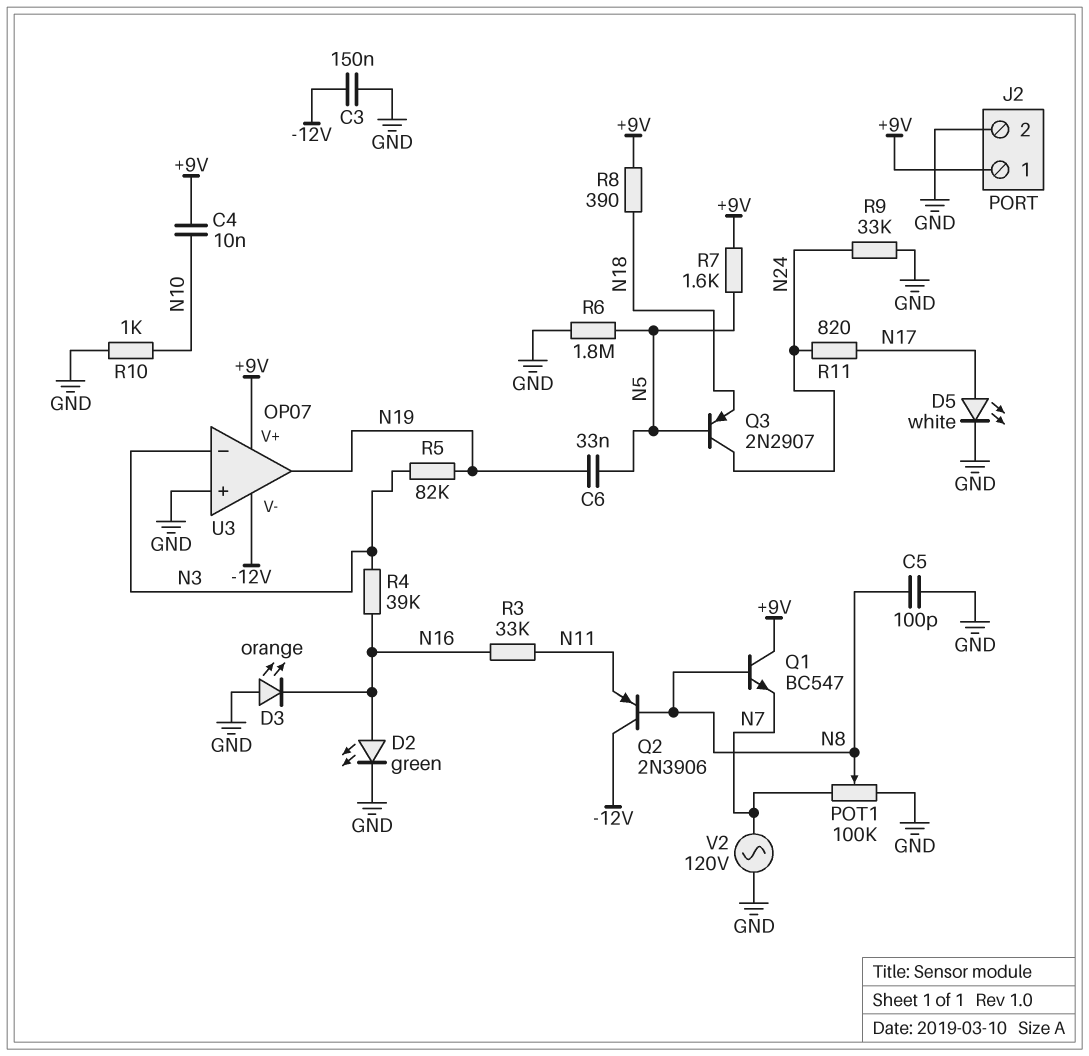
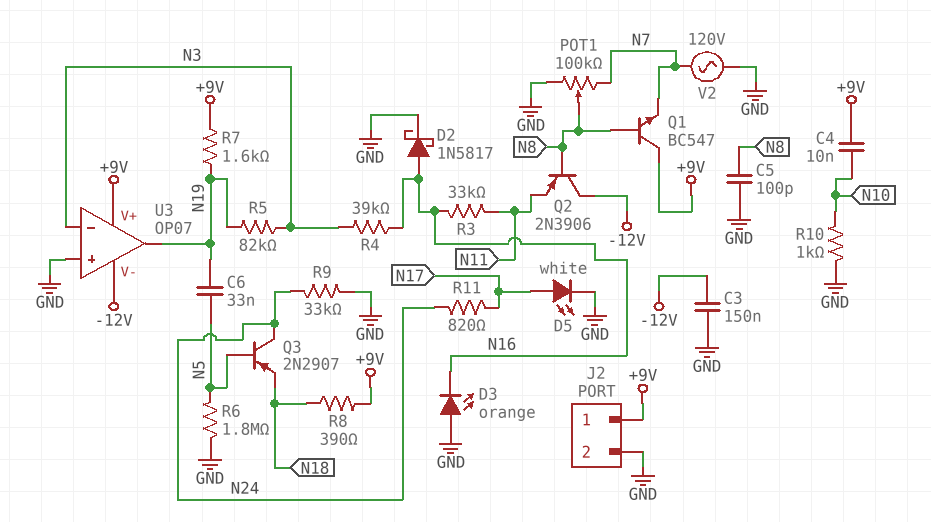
D2: LED green (A N16, K GND) -> schottky 1N5817 (A N16, K GND)
R7: 1.6k (+9V, N5) -> 1.6k (+9V, N19)

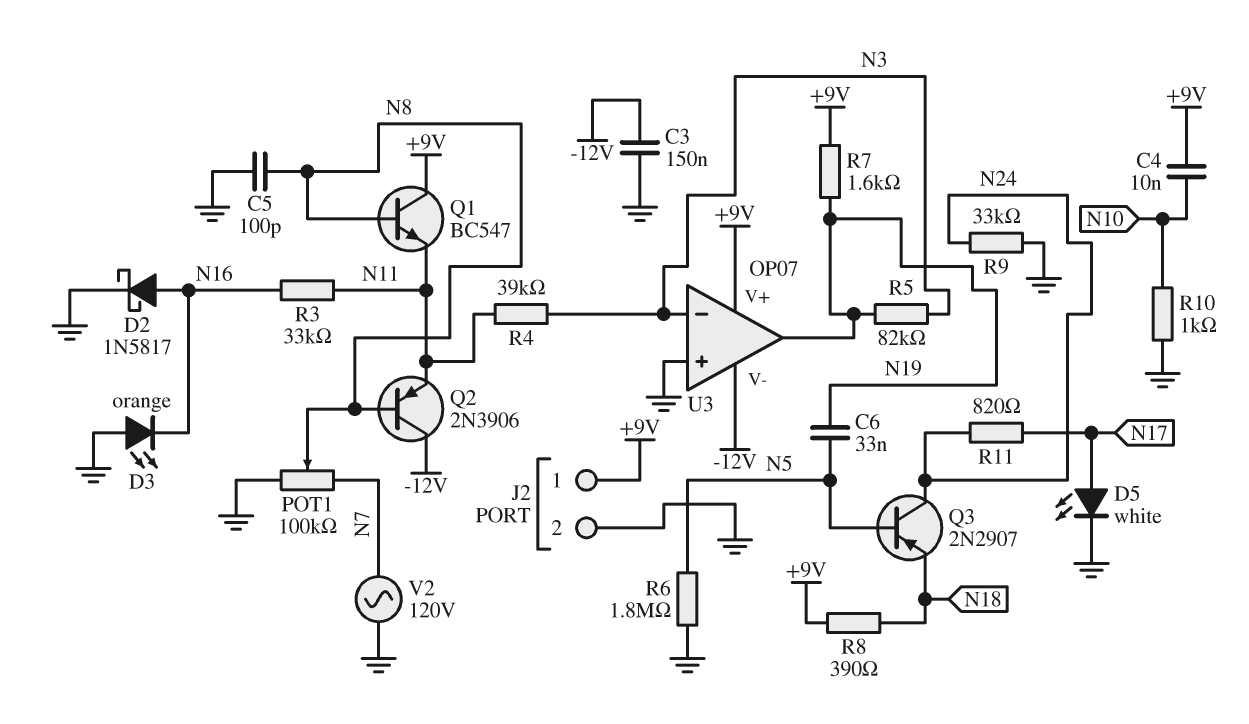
Q1: NPN BC547 (B N8, C +9V, E N7) -> NPN BC547 (B N8, C +9V, E N11)
R4: 39k (N3, N16) -> 39k (N3, N11)

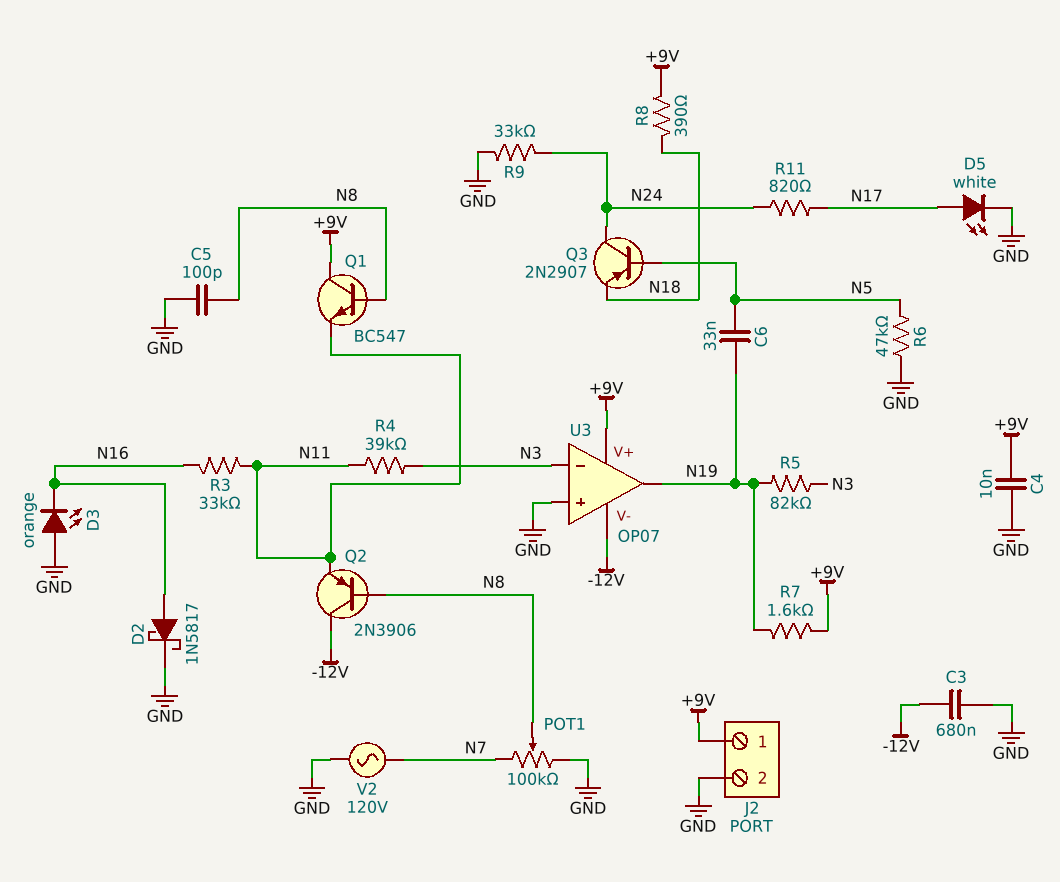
C3: 150nF (-12V, GND) -> 680nF (-12V, GND)
C4: 10nF (+9V, N10) -> 10nF (+9V, GND)
R6: 1.8M (GND, N5) -> 47k (GND, N5)
R10: 1k (GND, N10) -> none

